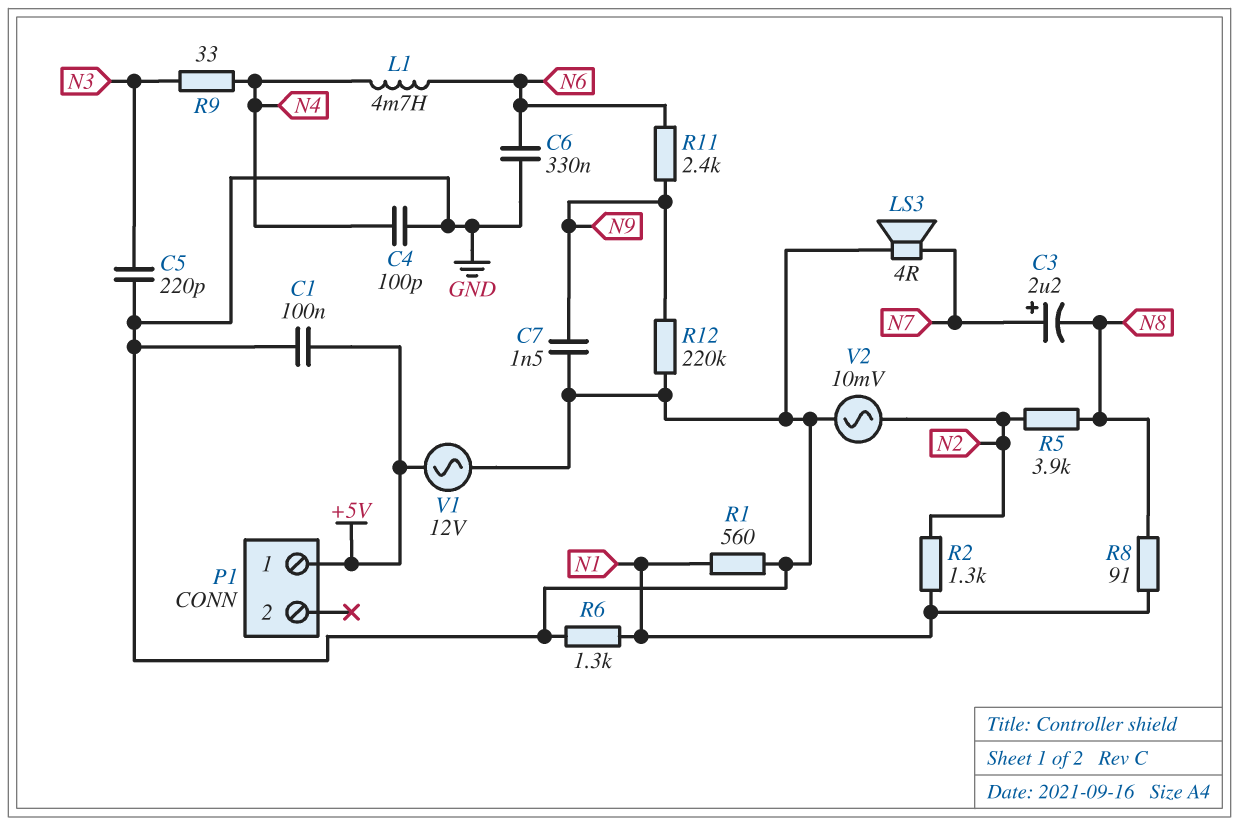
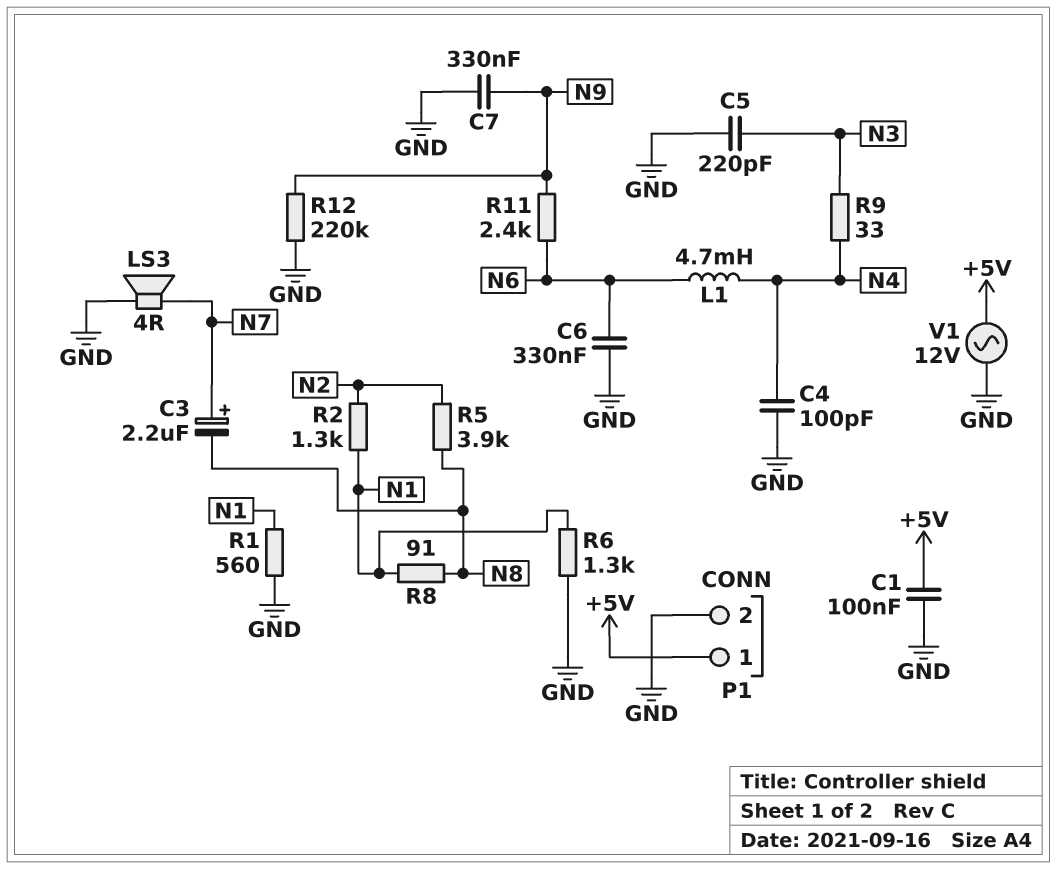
C7: 1.5nF (GND, N9) -> 330nF (GND, N9)
P1 pin 2: none -> GND
V2: AC 10mV (GND, N2) -> none

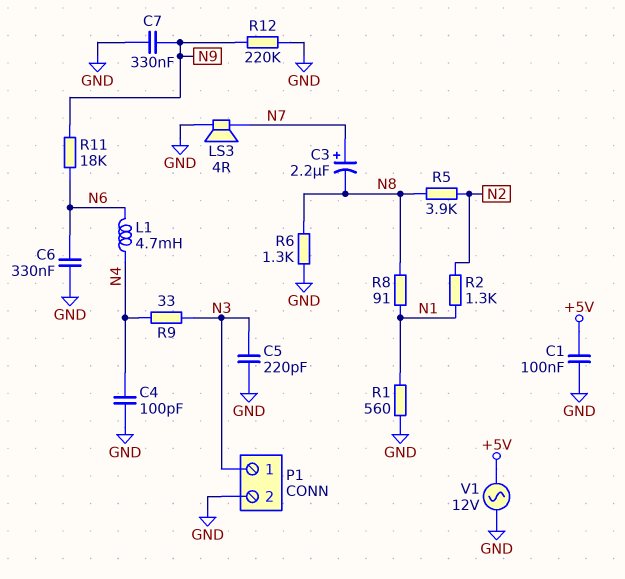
P1 pin 1: +5V -> N3
R6: 1.3k (GND, N1) -> 1.3k (GND, N8)
R11: 2.4k (N6, N9) -> 18k (N6, N9)

